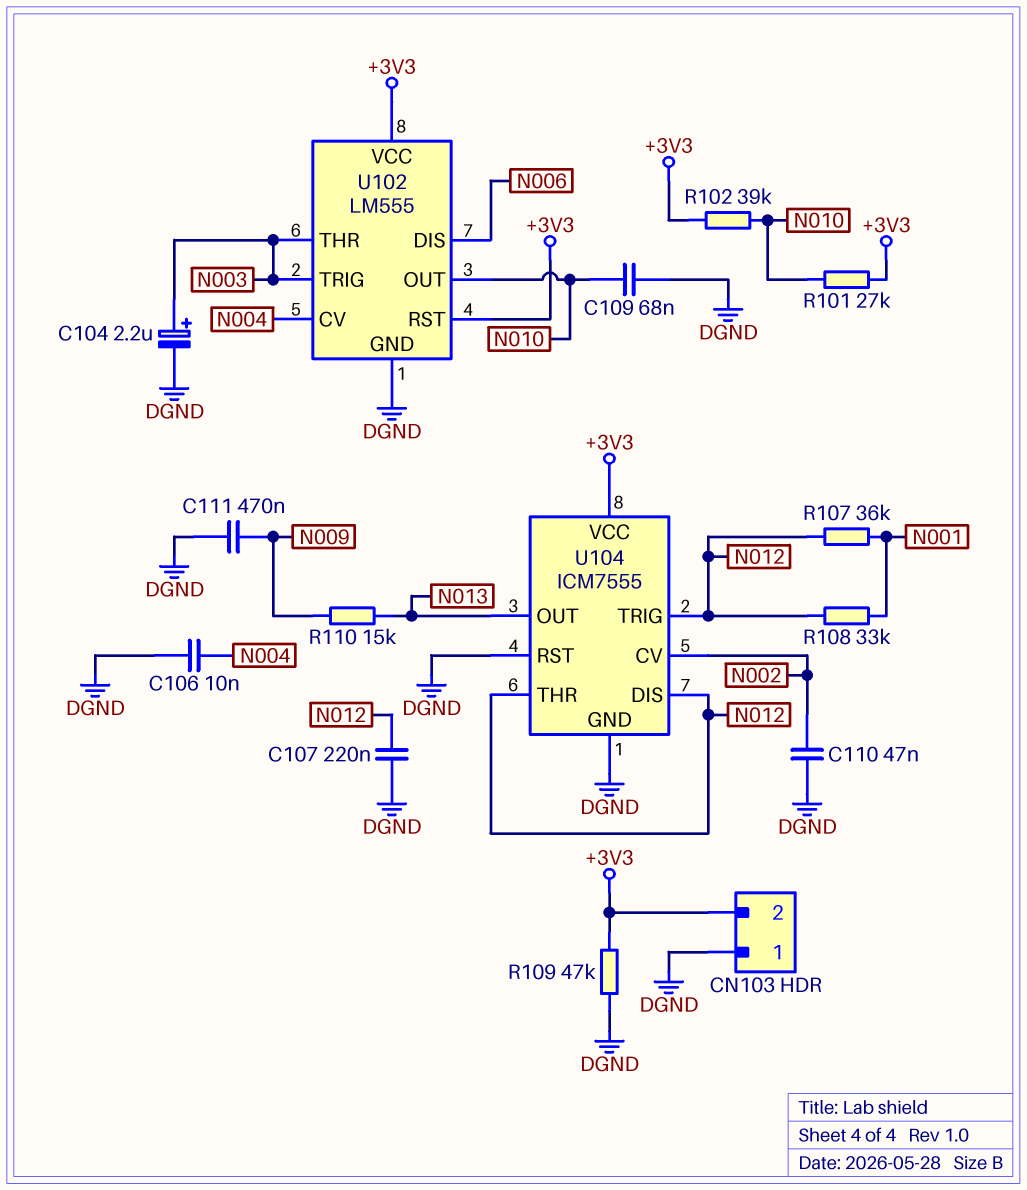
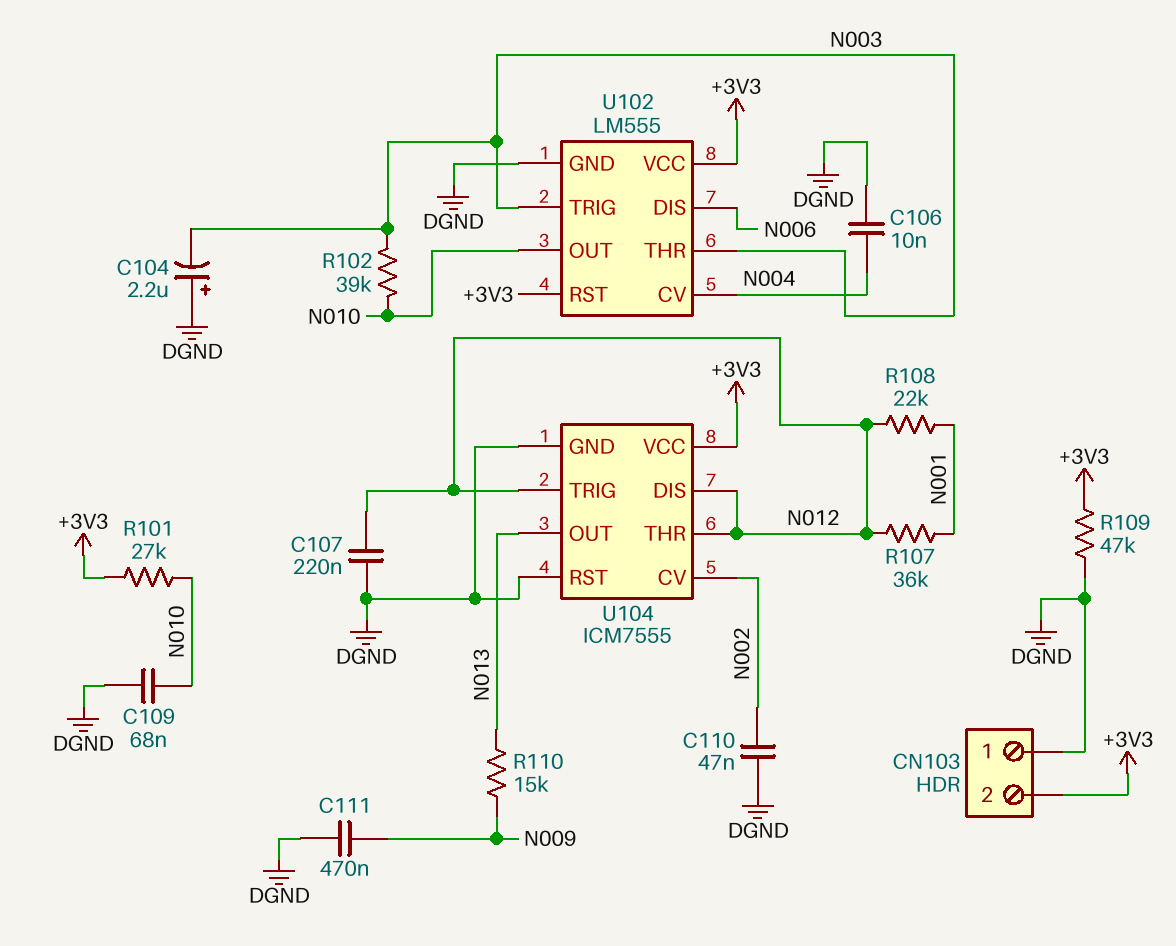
C104: 2.2uF (plus N003, minus DGND) -> 2.2uF (plus DGND, minus N003)
R102: 39k (+3V3, N010) -> 39k (N003, N010)
R108: 33k (N001, N012) -> 22k (N001, N012)

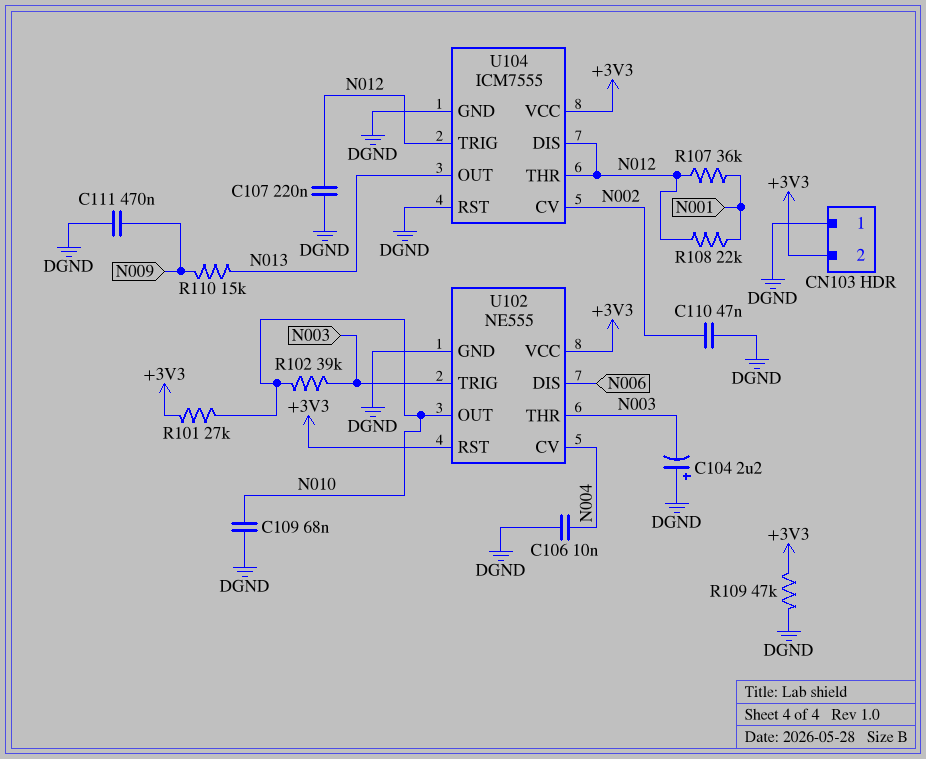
U102: LM555 -> NE555

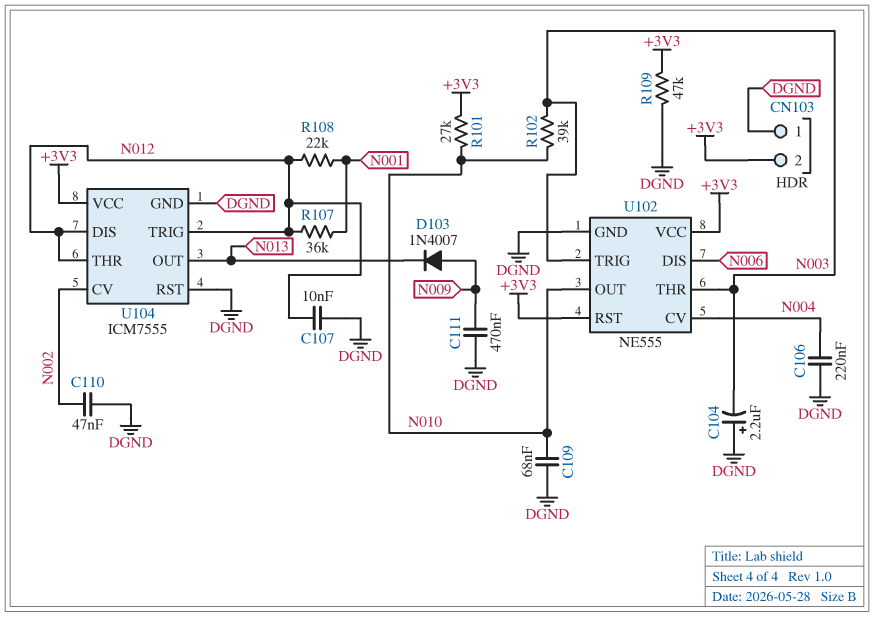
C106: 10nF (DGND, N004) -> 220nF (DGND, N004)
C107: 220nF (DGND, N012) -> 10nF (DGND, N012)
D103: none -> diode 1N4007 (A N009, K N013)
R110: 15k (N009, N013) -> none

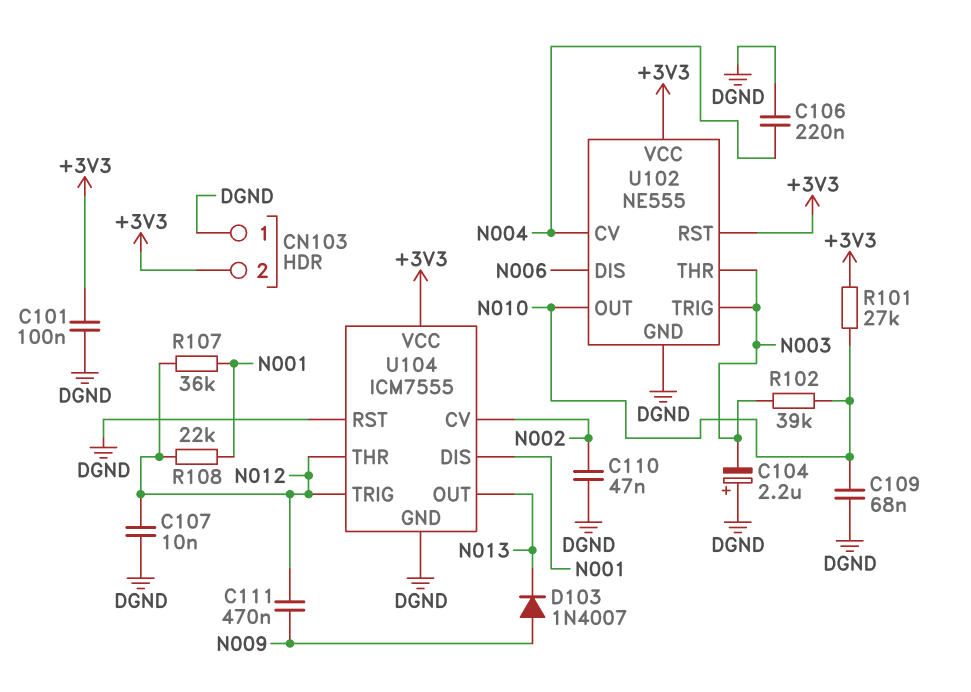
C101: none -> 100nF (+3V3, DGND)
C111: 470nF (DGND, N009) -> 470nF (N009, N012)
R109: 47k (+3V3, DGND) -> none
U104 pin DIS: N012 -> N001

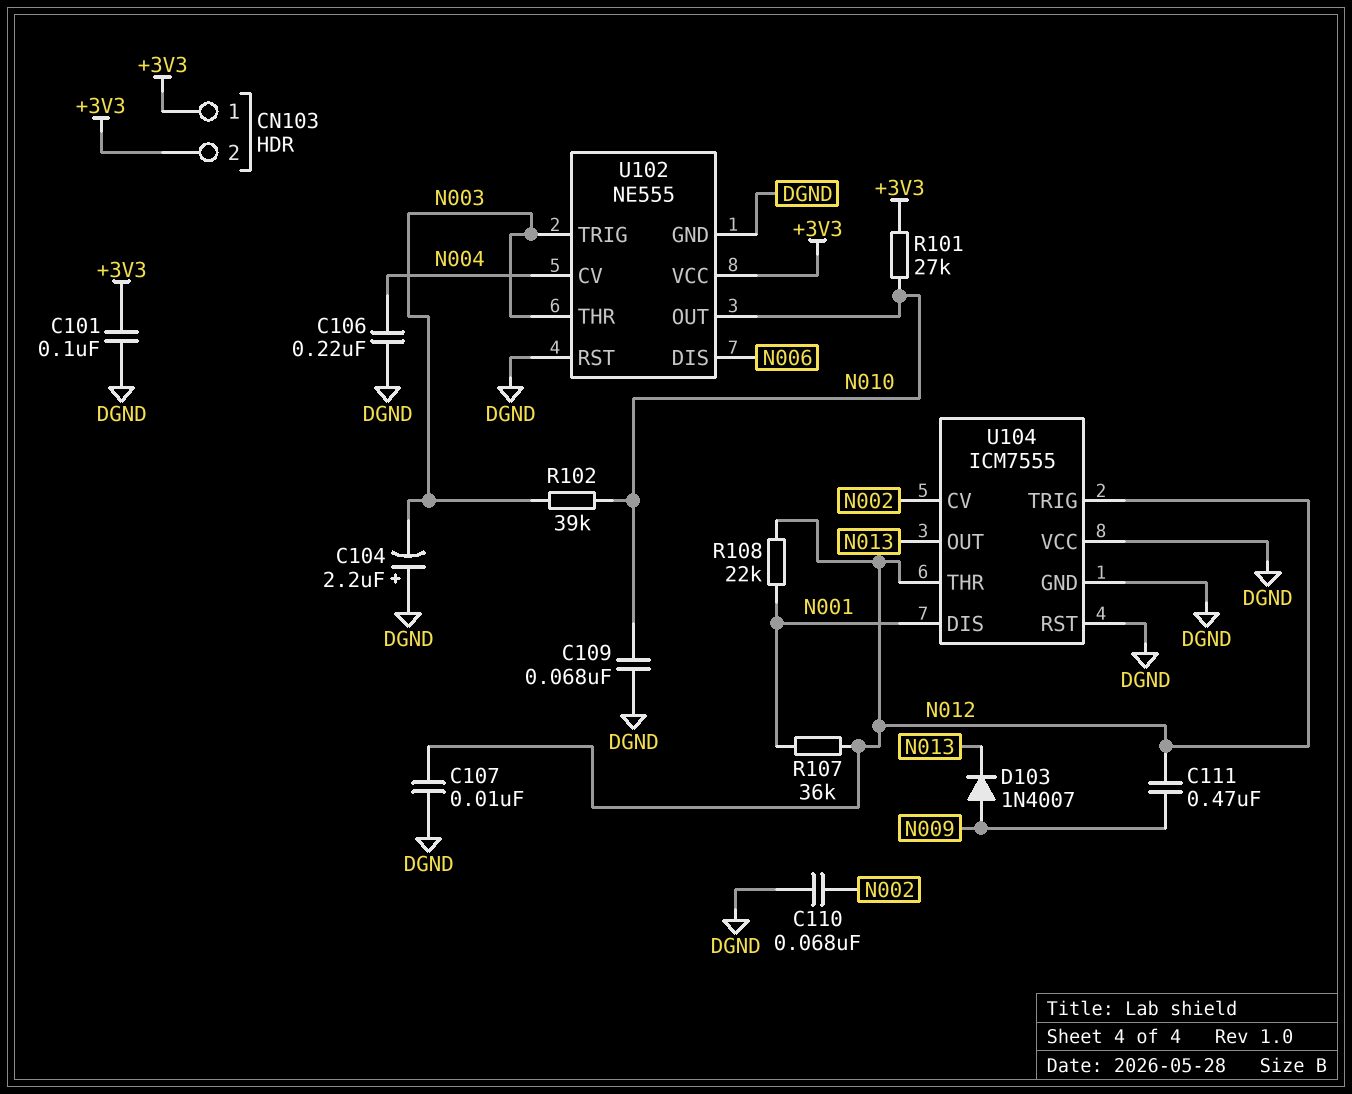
C110: 47nF (DGND, N002) -> 68nF (DGND, N002)
CN103 pin 1: DGND -> +3V3
U102 pin RST: +3V3 -> DGND
U104 pin VCC: +3V3 -> DGND

